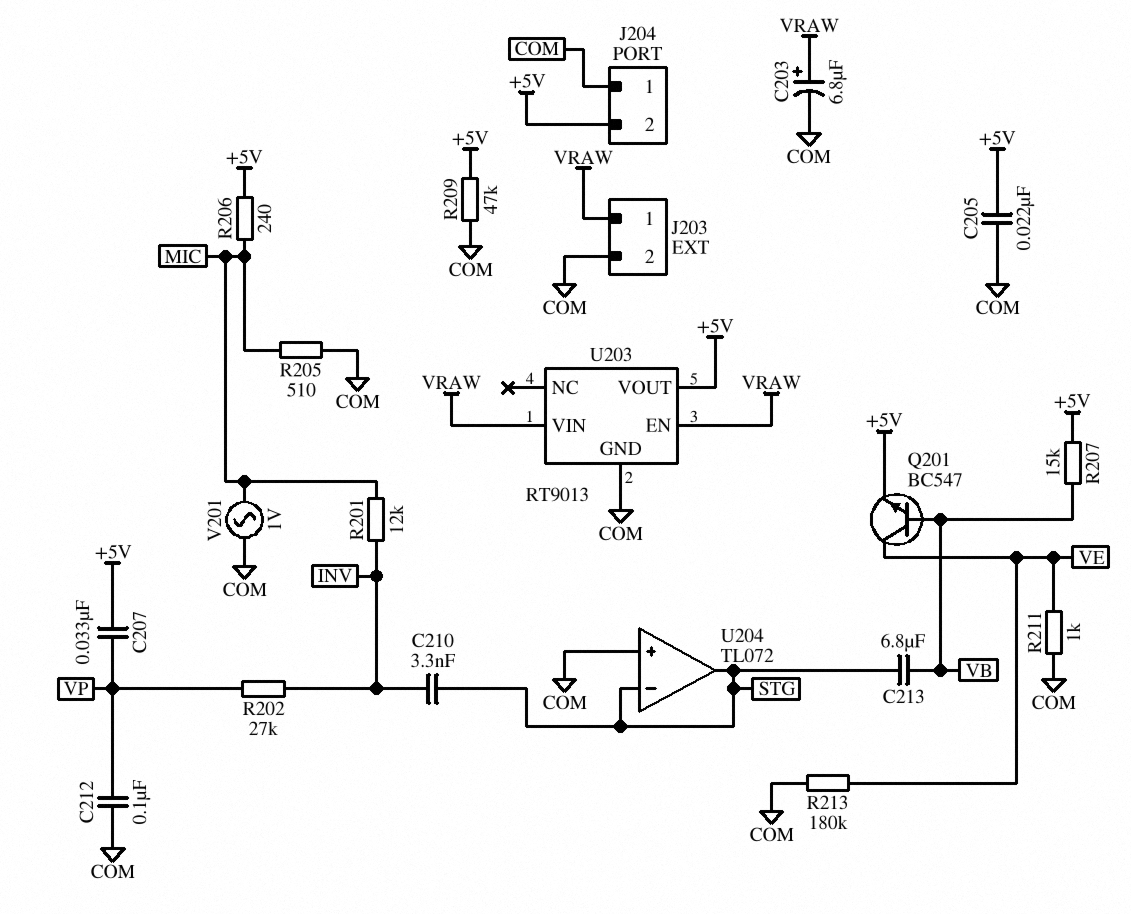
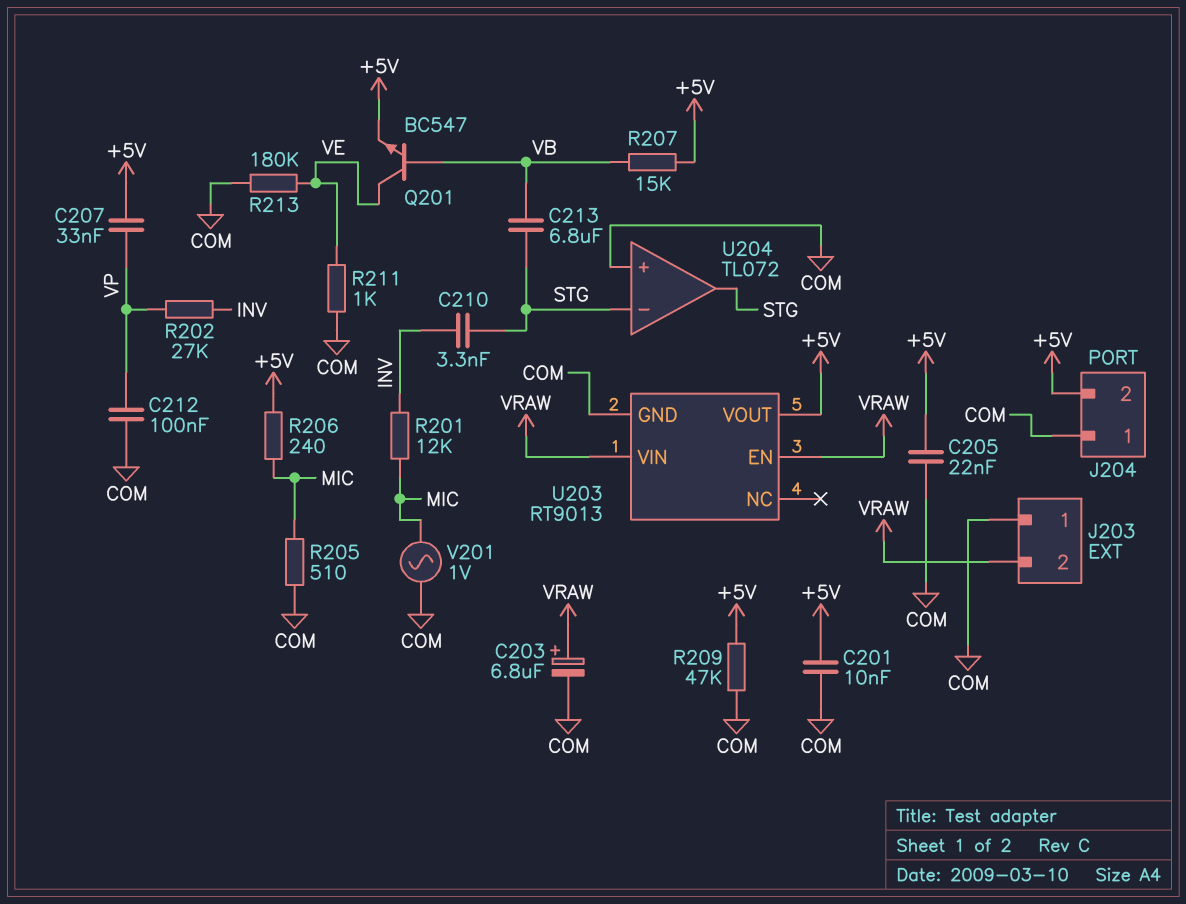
C201: none -> 10nF (+5V, COM)
J203 pin 1: VRAW -> COM
J203 pin 2: COM -> VRAW

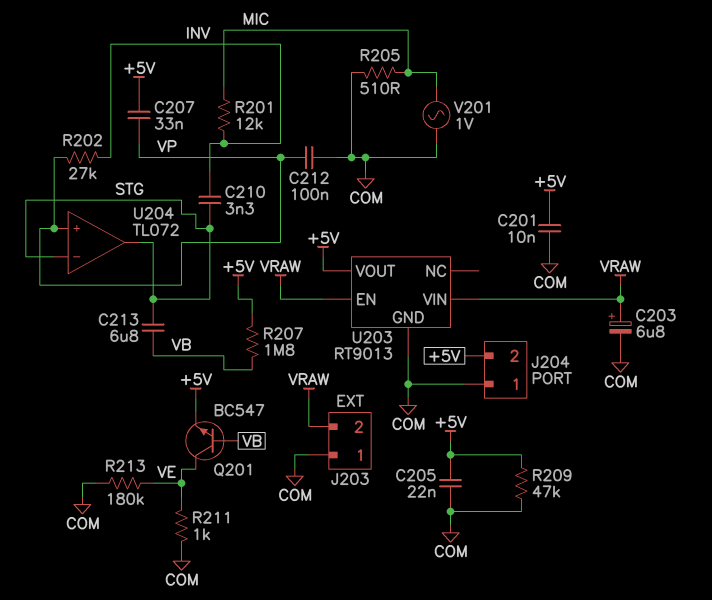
R206: 240 (+5V, MIC) -> none
R207: 15k (+5V, VB) -> 1.8M (+5V, VB)
U204 pin in+: COM -> VP

